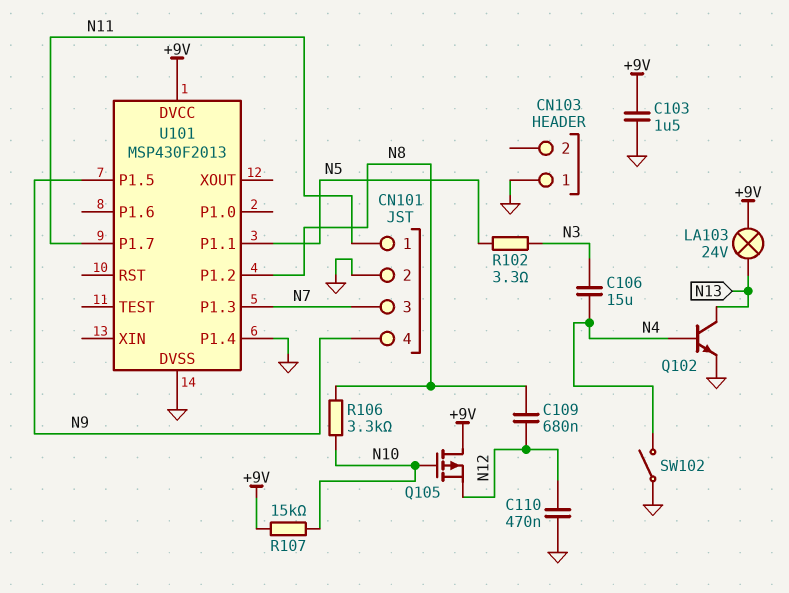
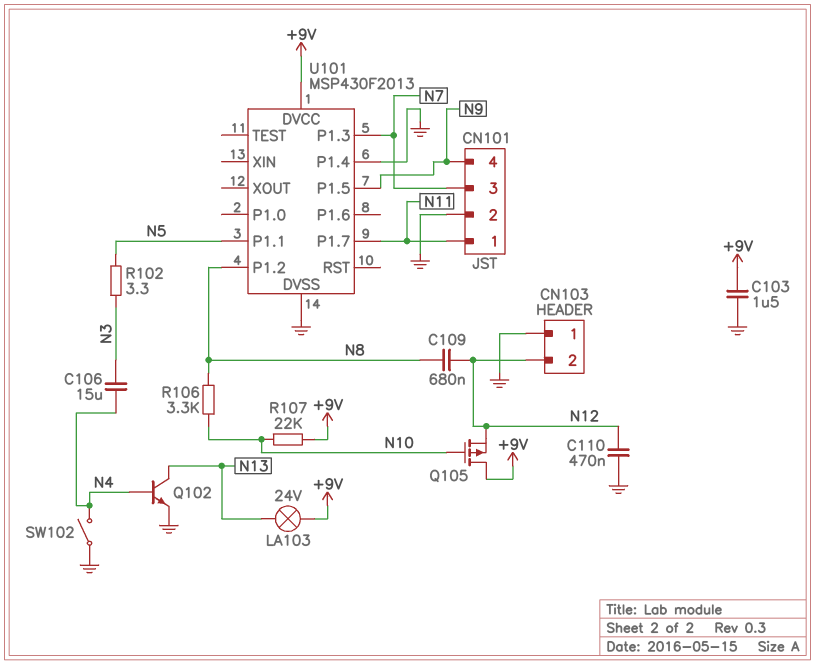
CN103 pin 2: none -> N12
R107: 15k (+9V, N10) -> 22k (+9V, N10)

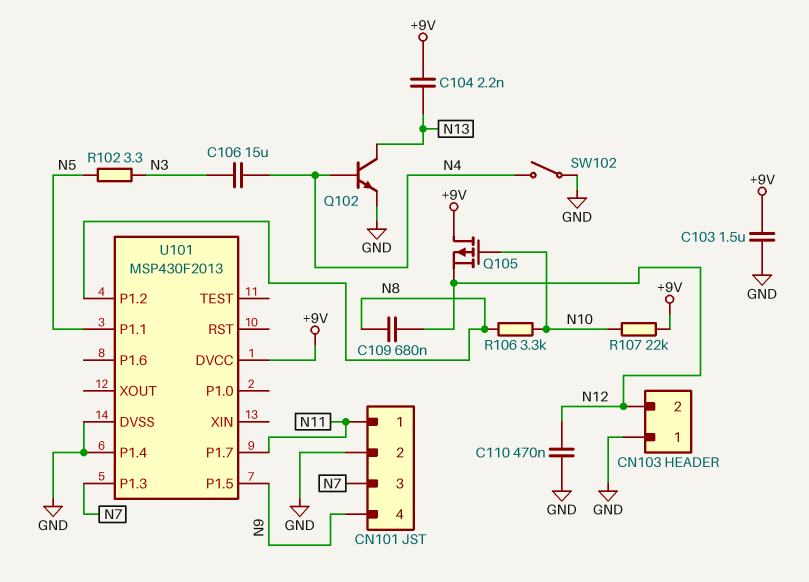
C104: none -> 2.2nF (+9V, N13)
LA103: lamp 24V (+9V, N13) -> none

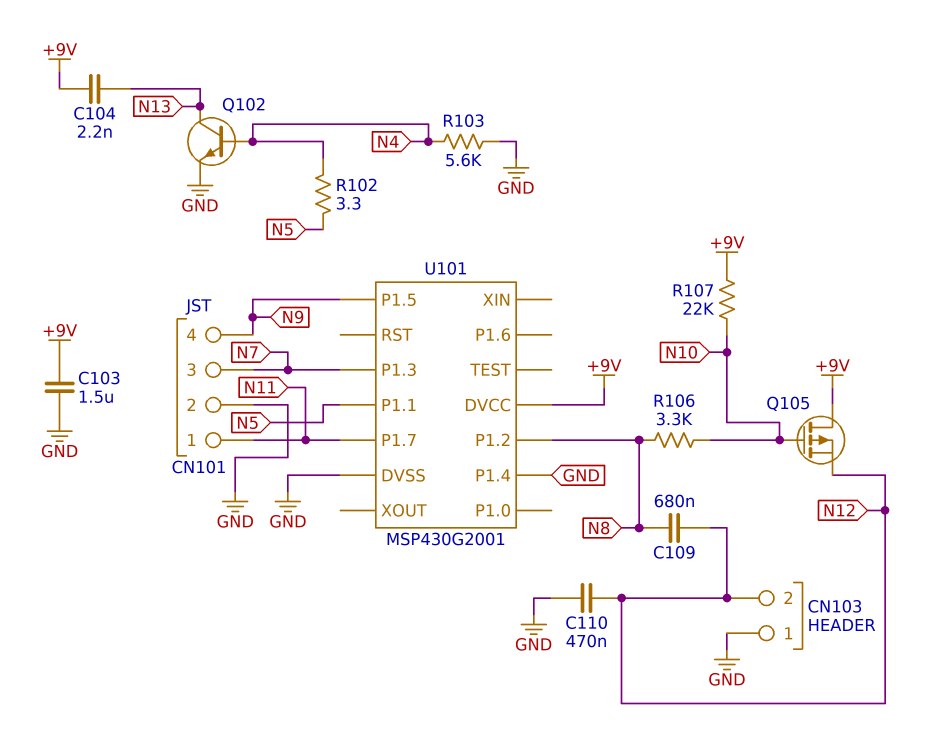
C106: 15uF (N3, N4) -> none
R102: 3.3 (N3, N5) -> 3.3 (N4, N5)
R103: none -> 5.6k (GND, N4)
SW102: switch (GND, N4) -> none
U101: MSP430F2013 -> MSP430G2001

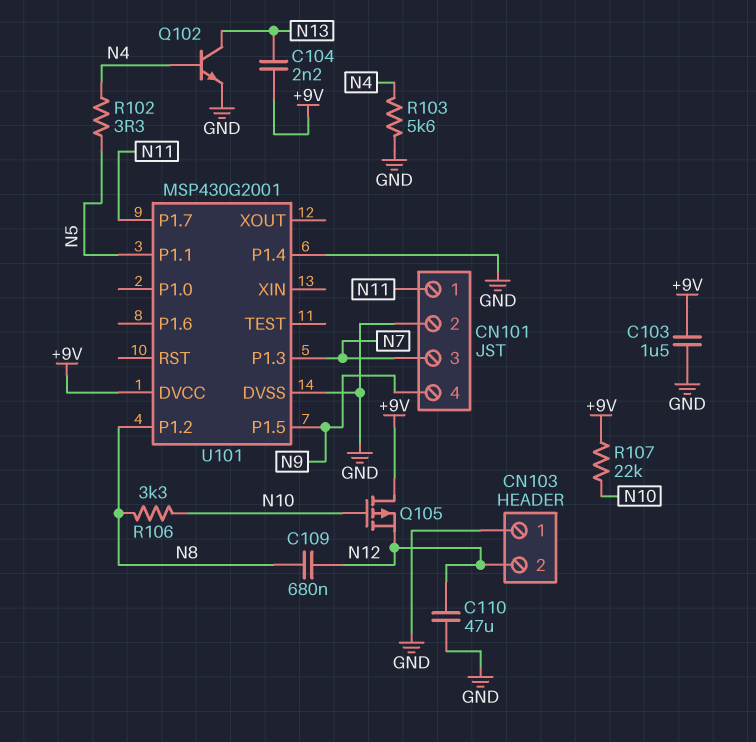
C110: 470nF (GND, N12) -> 47uF (GND, N12)

